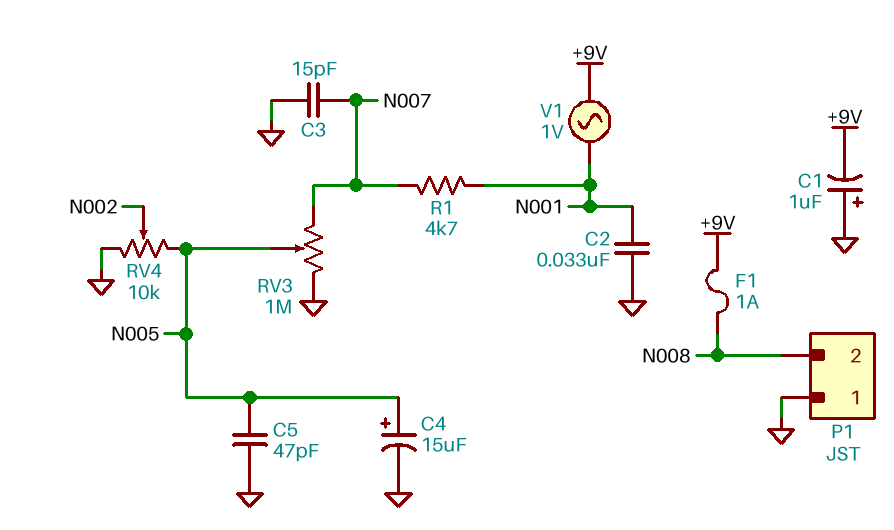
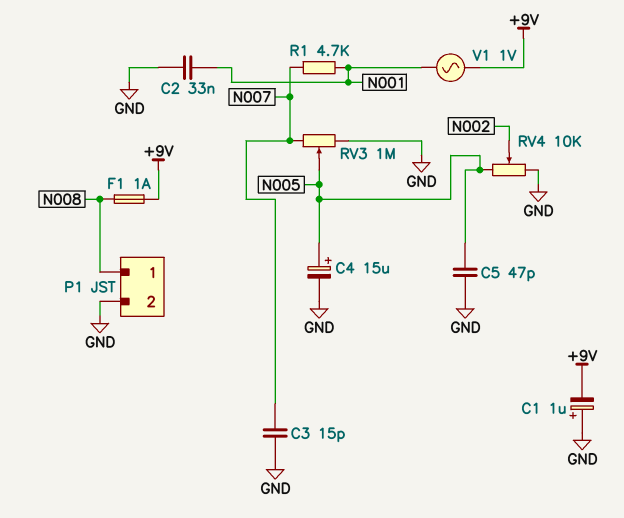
P1 pin 1: GND -> N008
P1 pin 2: N008 -> GND

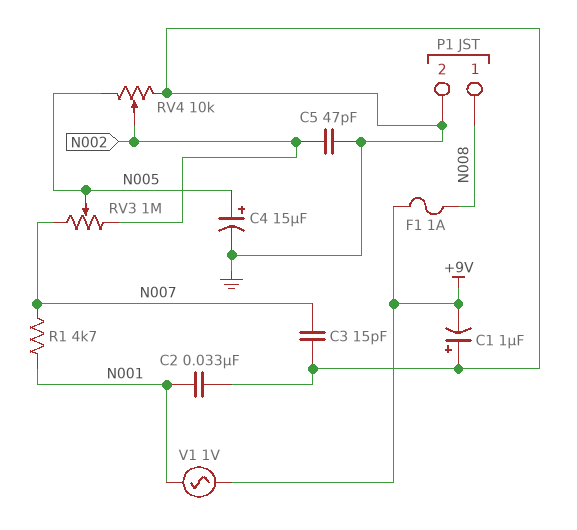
C5: 47pF (GND, N005) -> 47pF (GND, N002)
RV3: 1M (GND, N007, wiper N005) -> 1M (N002, N007, wiper N005)

